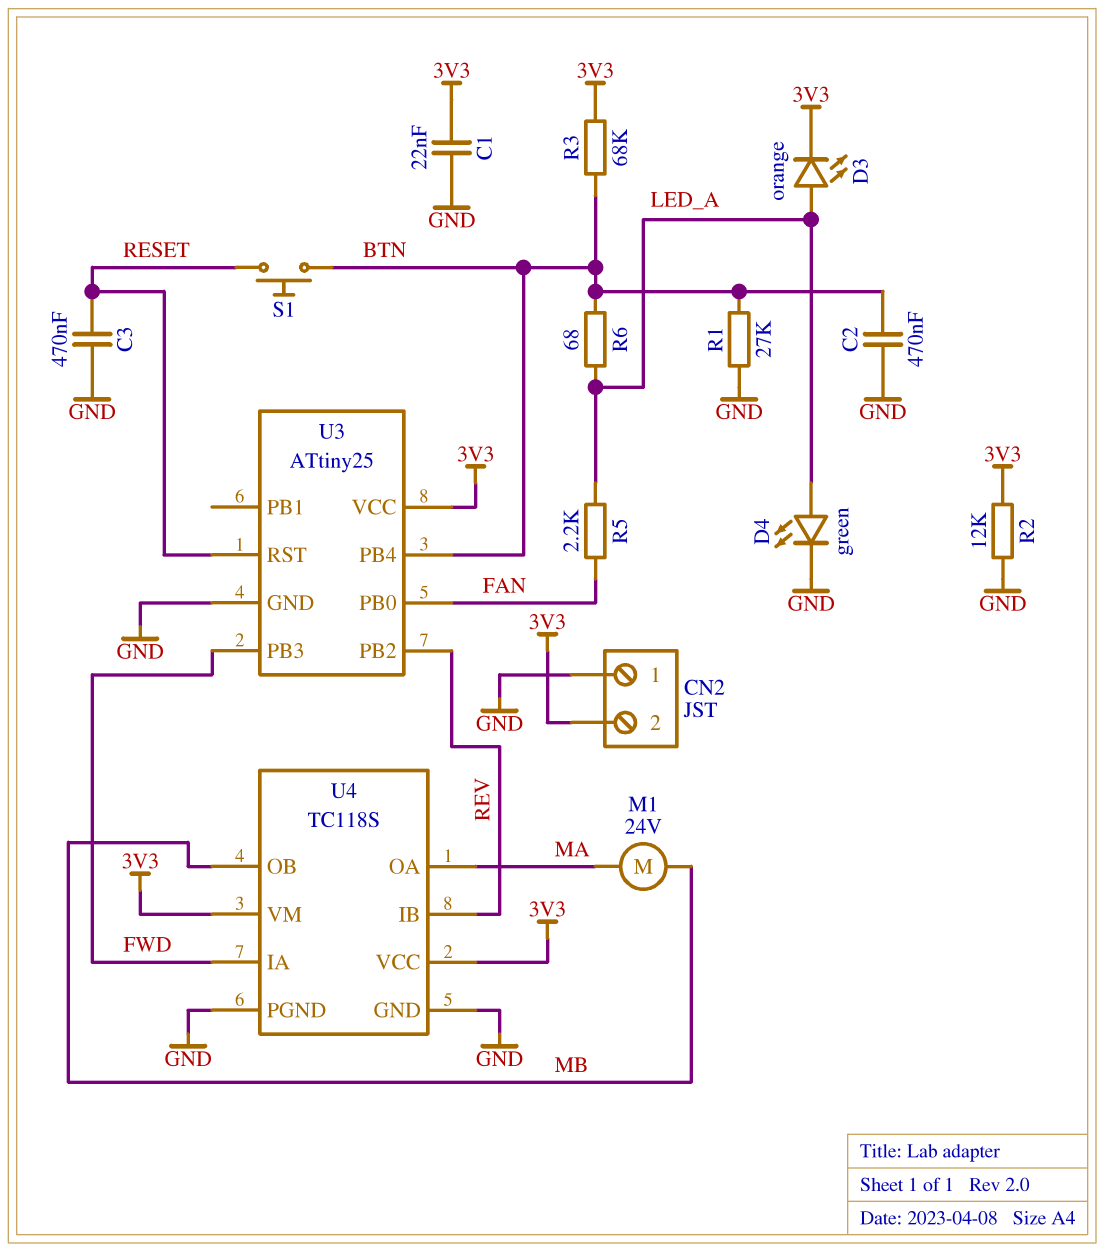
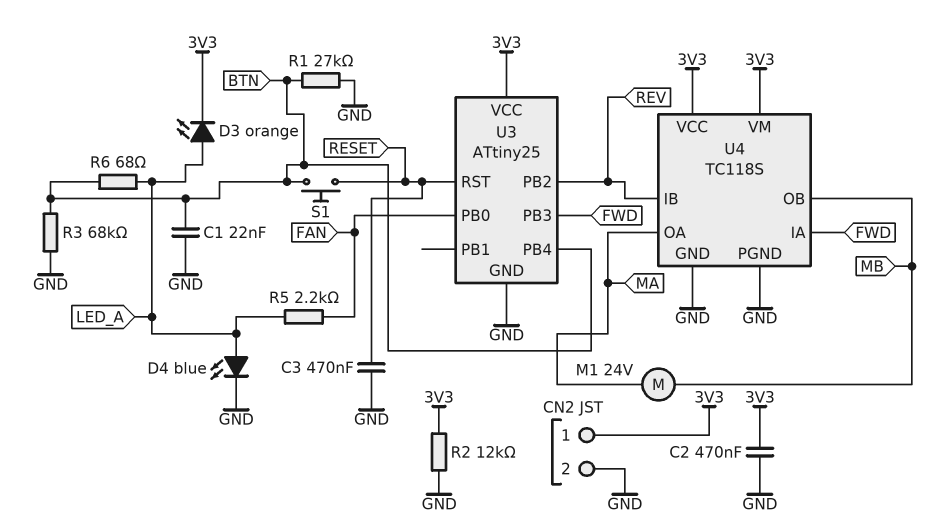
C1: 22nF (3V3, GND) -> 22nF (BTN, GND)
C2: 470nF (BTN, GND) -> 470nF (3V3, GND)
CN2 pin 1: GND -> 3V3
CN2 pin 2: 3V3 -> GND
D4: LED green (A LED_A, K GND) -> LED blue (A LED_A, K GND)
R3: 68k (3V3, BTN) -> 68k (BTN, GND)

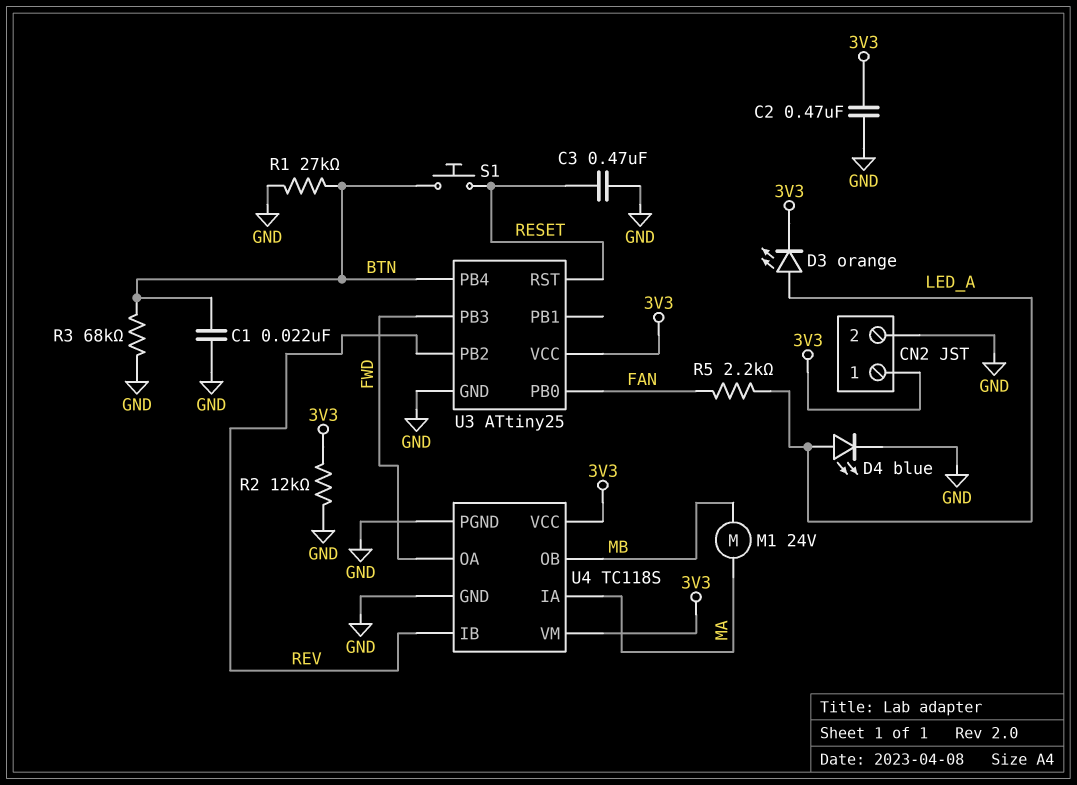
R6: 68 (BTN, LED_A) -> none
U4 pin IA: FWD -> MA
U4 pin OA: MA -> FWD

